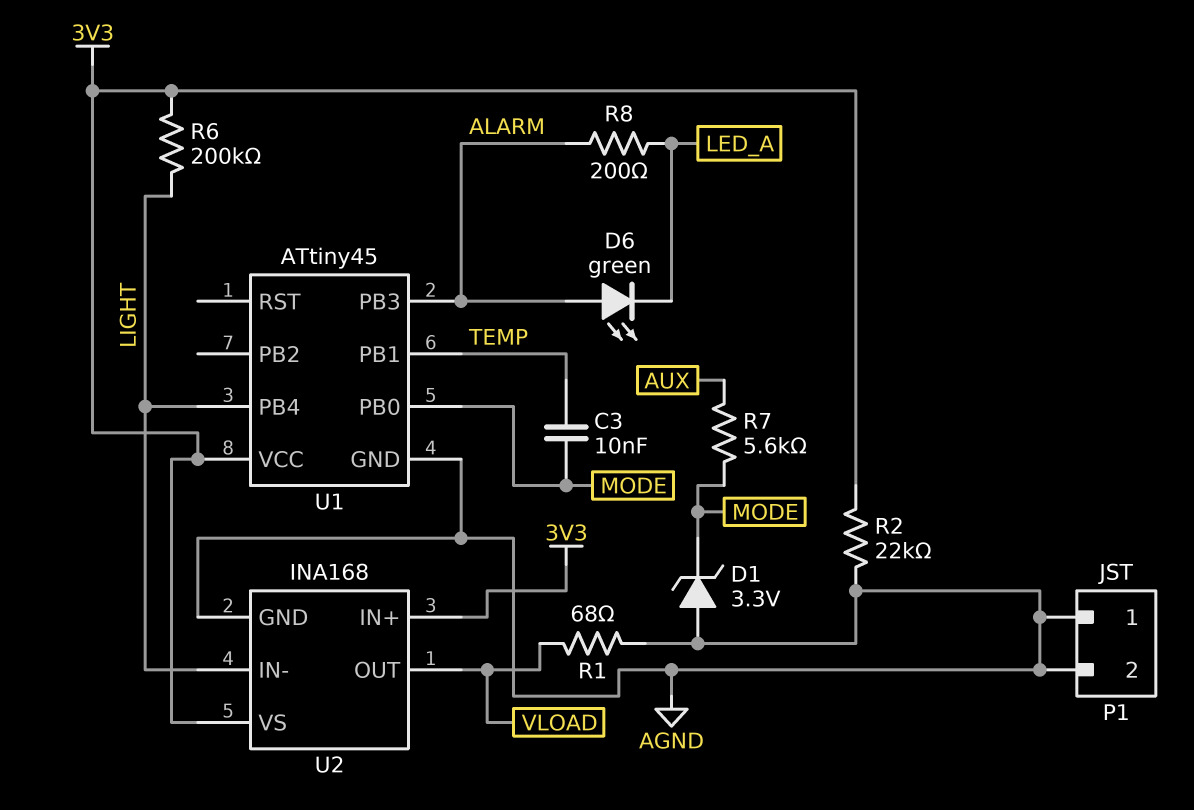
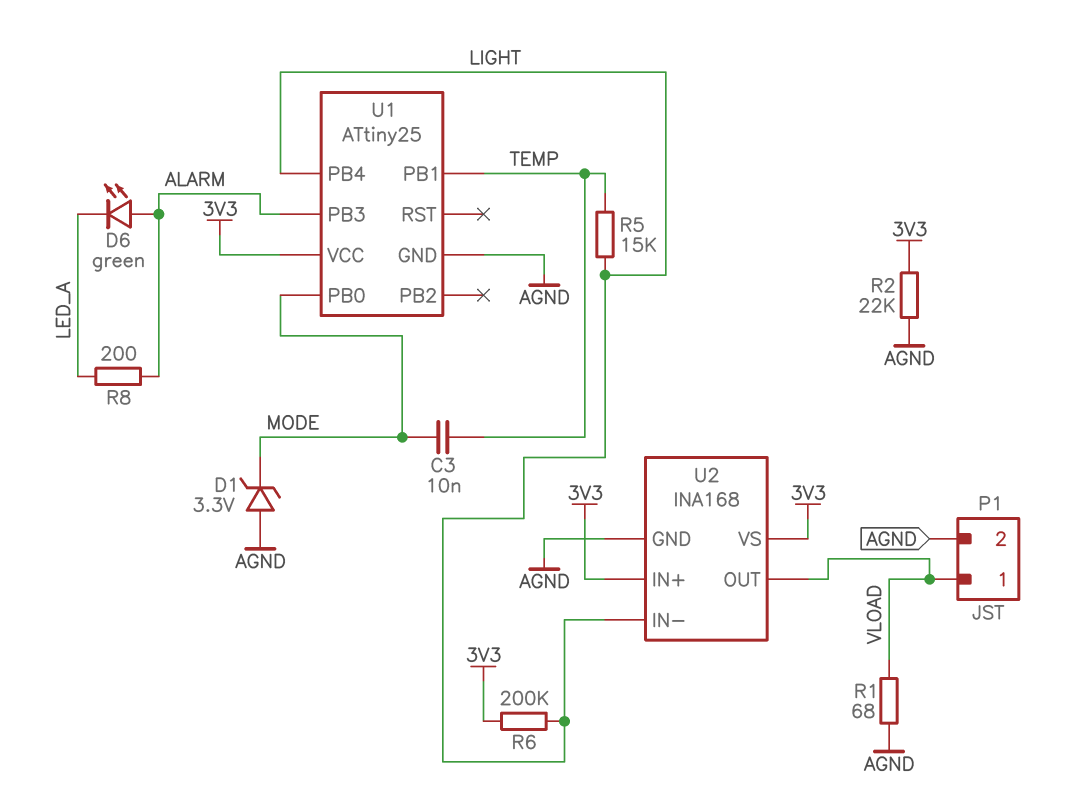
P1 pin 1: AGND -> VLOAD
R5: none -> 15k (LIGHT, TEMP)
R7: 5.6k (AUX, MODE) -> none
U1: ATtiny45 -> ATtiny25

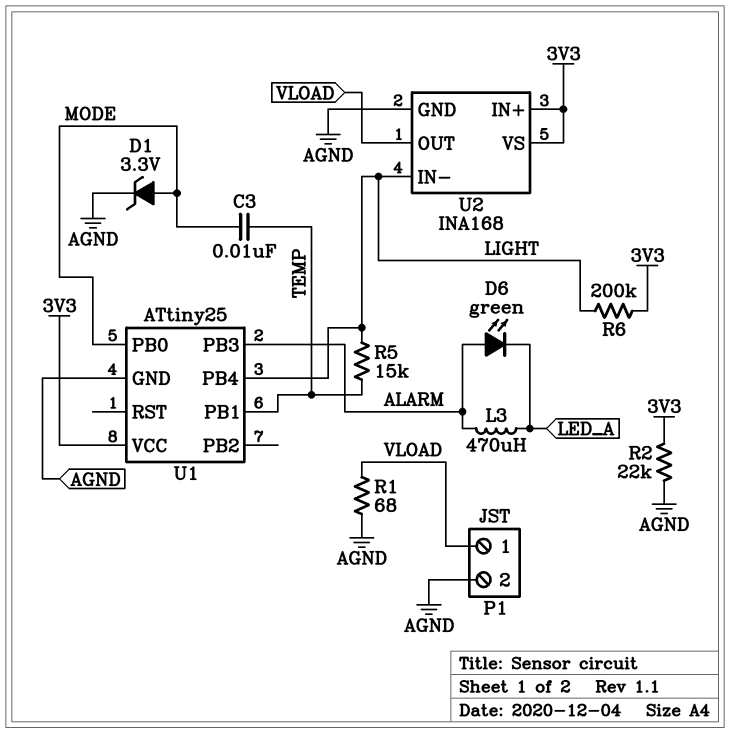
D1: zener 3.3V (A AGND, K MODE) -> zener 3.3V (A MODE, K AGND)
L3: none -> 470uH (ALARM, LED_A)
R8: 200 (ALARM, LED_A) -> none

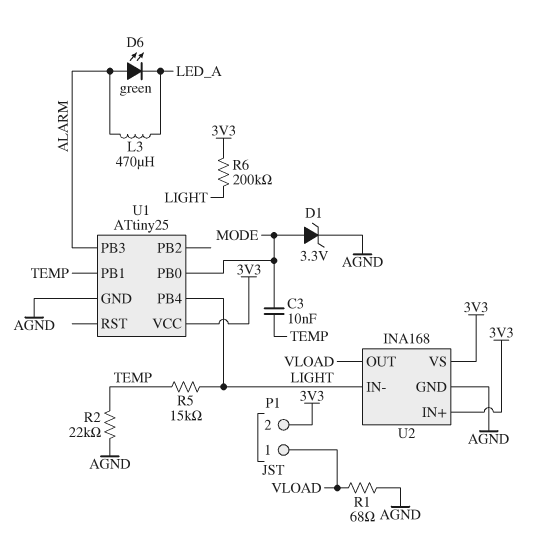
P1 pin 2: AGND -> 3V3
R2: 22k (3V3, AGND) -> 22k (AGND, TEMP)

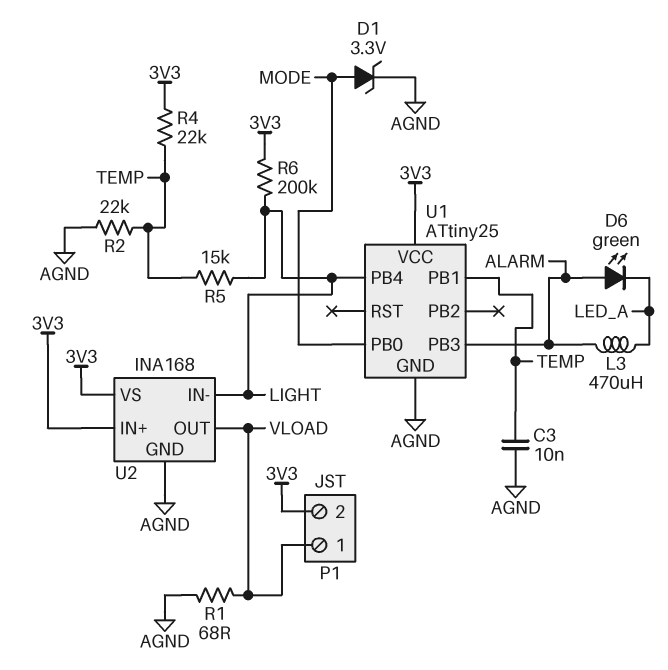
C3: 10nF (MODE, TEMP) -> 10nF (AGND, TEMP)
R4: none -> 22k (3V3, TEMP)

